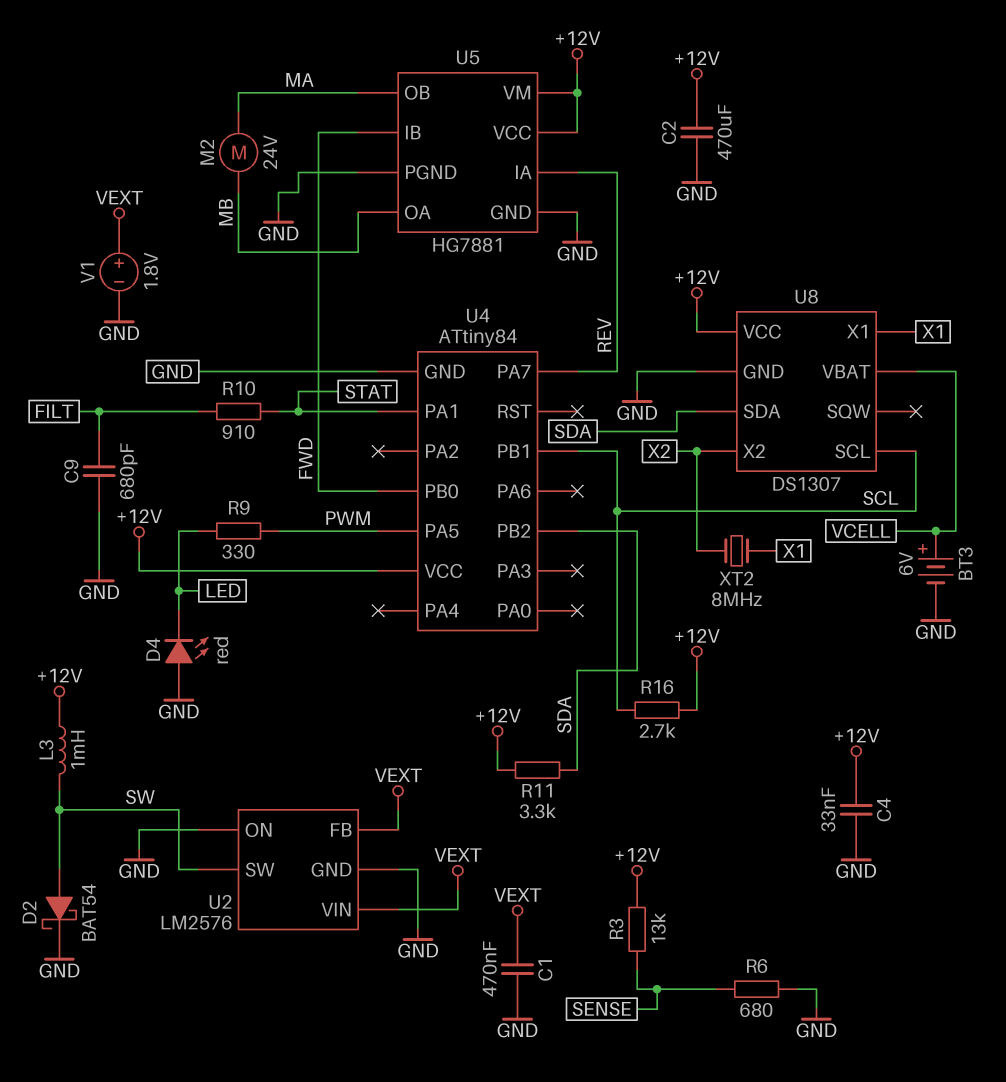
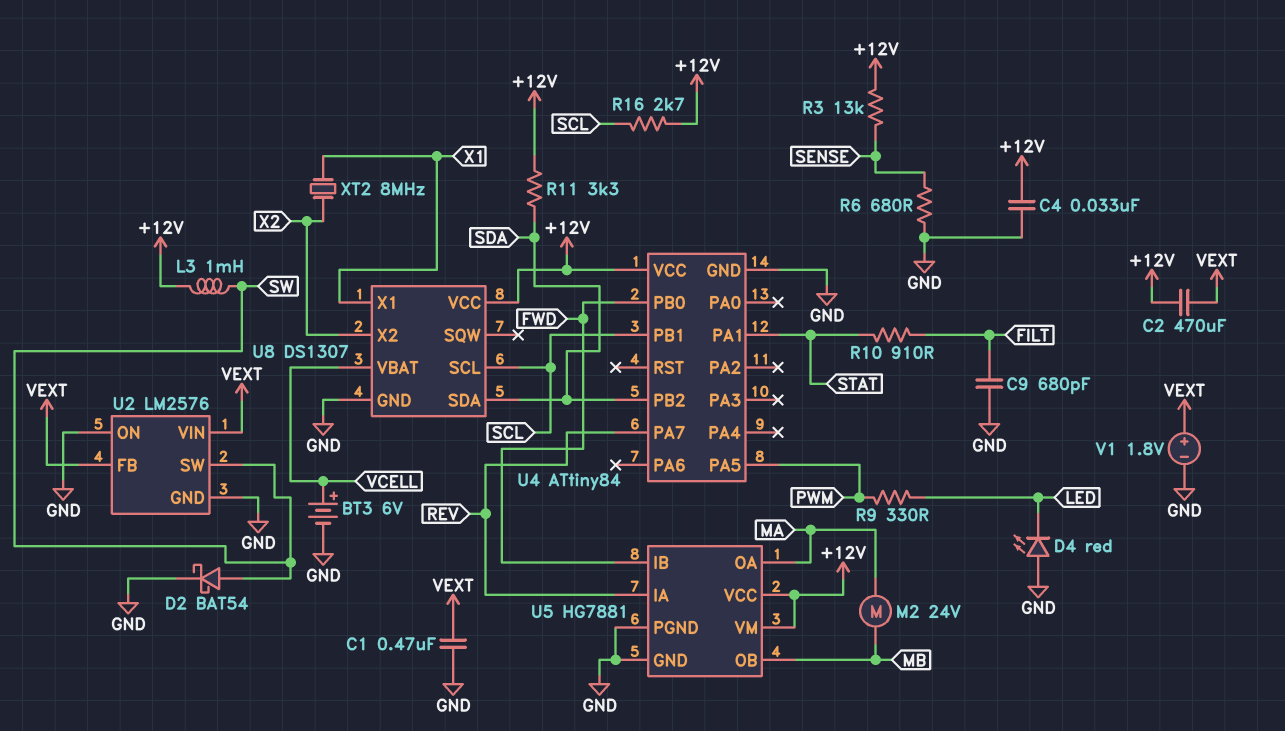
C2: 470uF (+12V, GND) -> 470uF (+12V, VEXT)
U5 pin OA: MB -> MA
U5 pin OB: MA -> MB

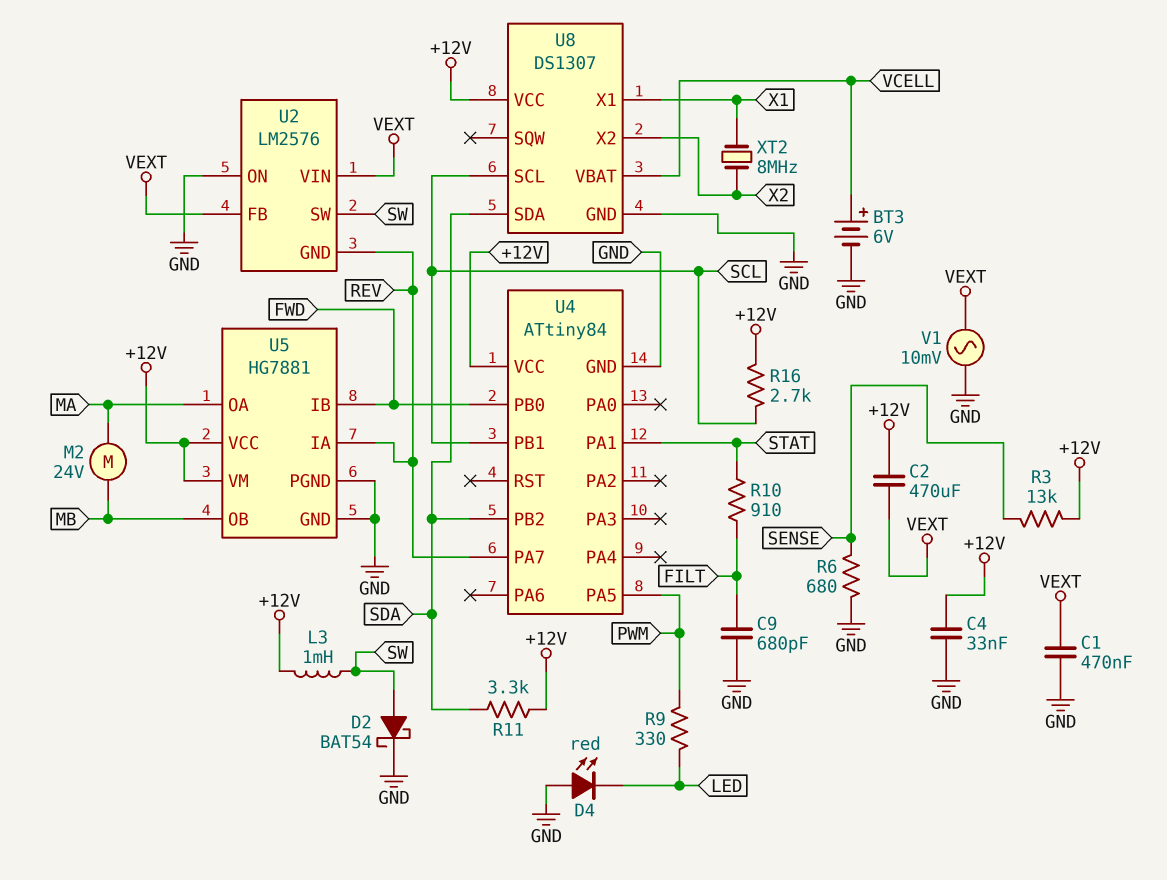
U2 pin GND: GND -> REV
V1: 1.8V (plus VEXT, minus GND) -> AC 10mV (GND, VEXT)

